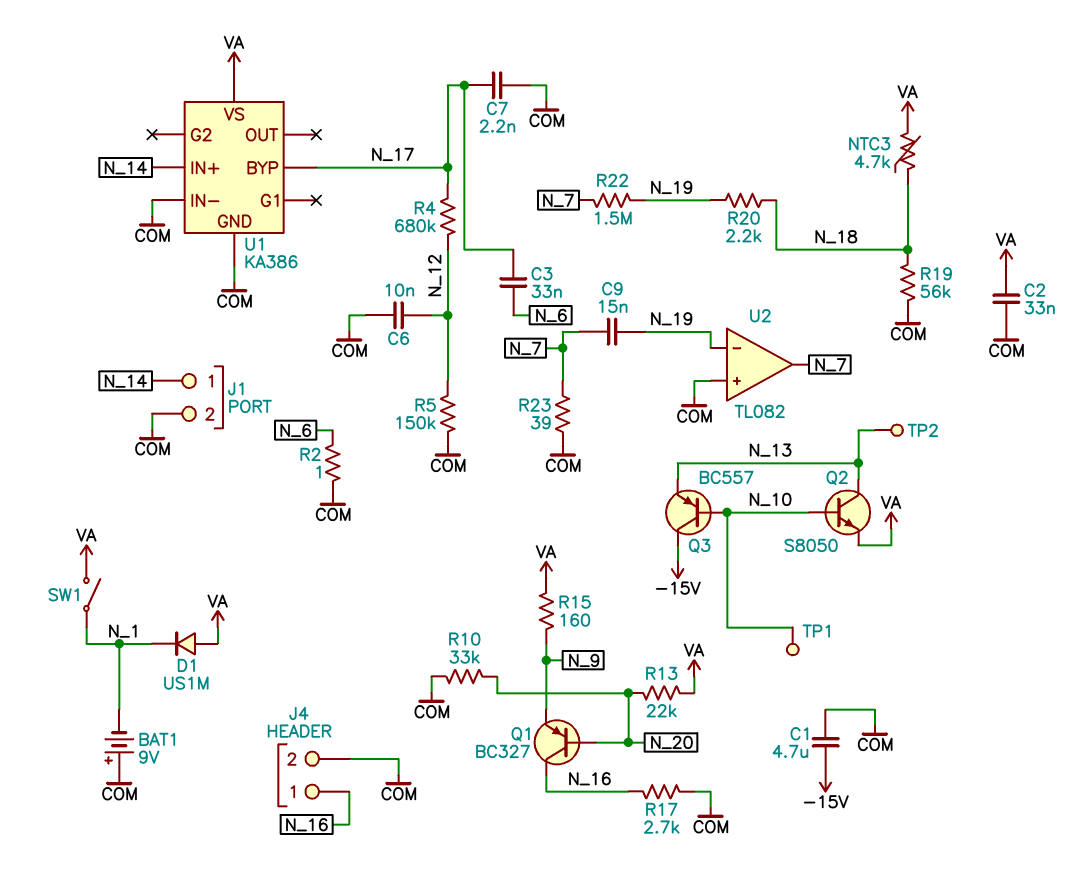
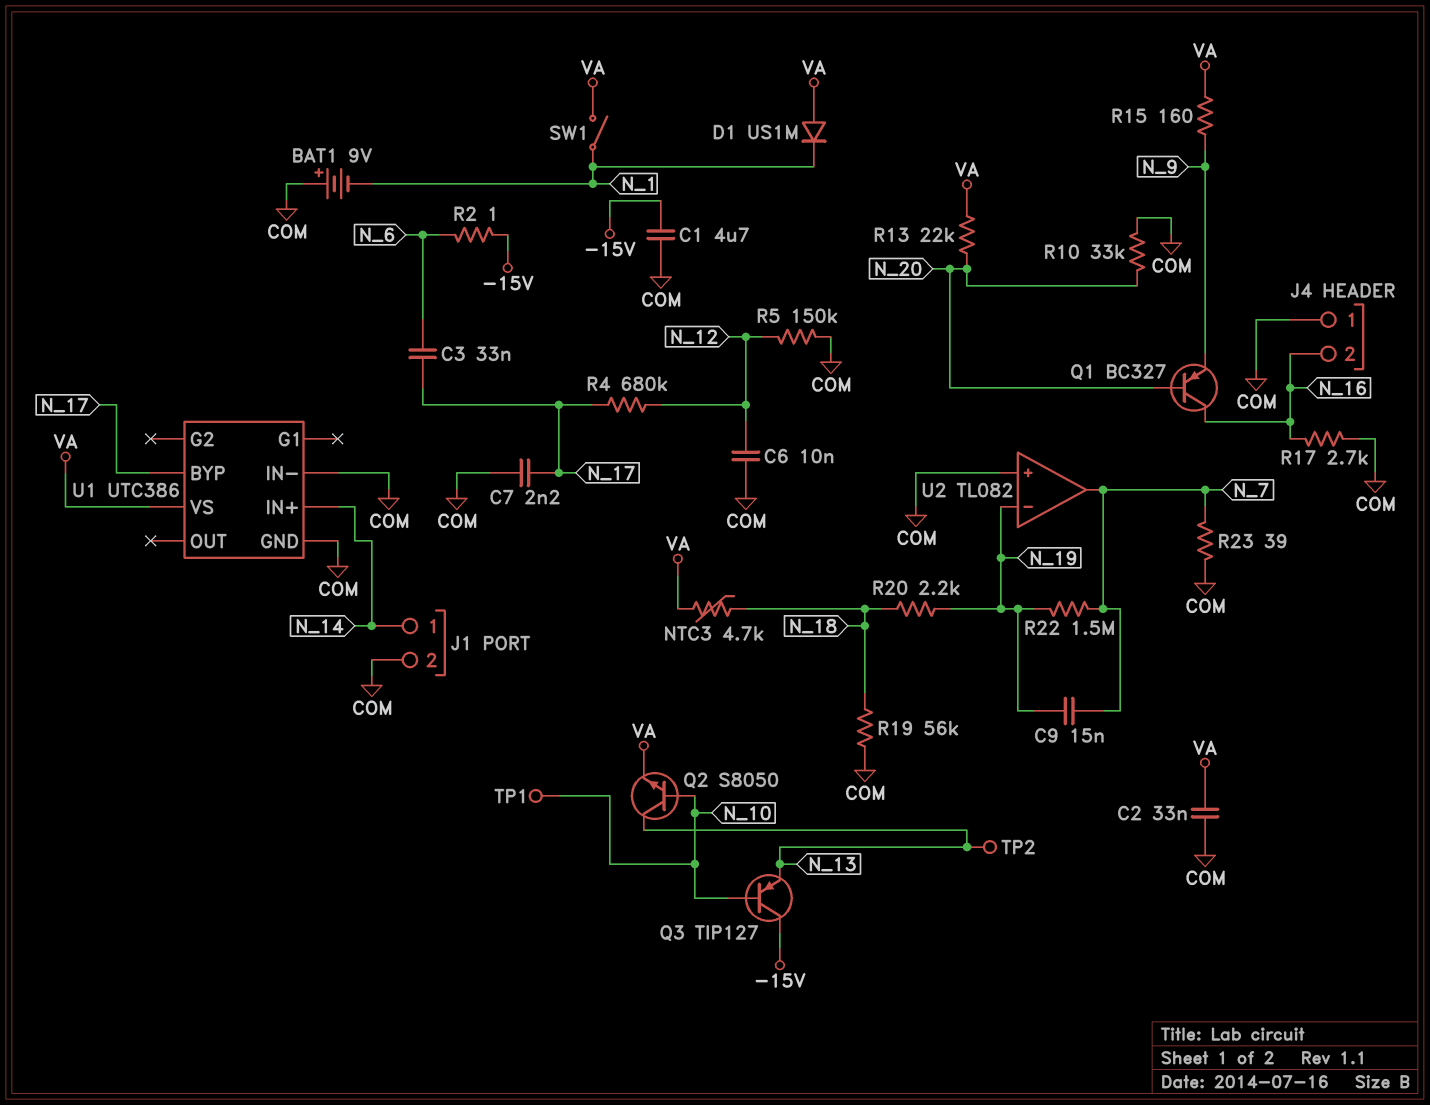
J4 pin 1: N_16 -> COM
J4 pin 2: COM -> N_16
Q3: PNP BC557 (B N_10, C -15V, E N_13) -> PNP TIP127 (B N_10, C -15V, E N_13)
R2: 1 (COM, N_6) -> 1 (-15V, N_6)
U1: KA386 -> UTC386

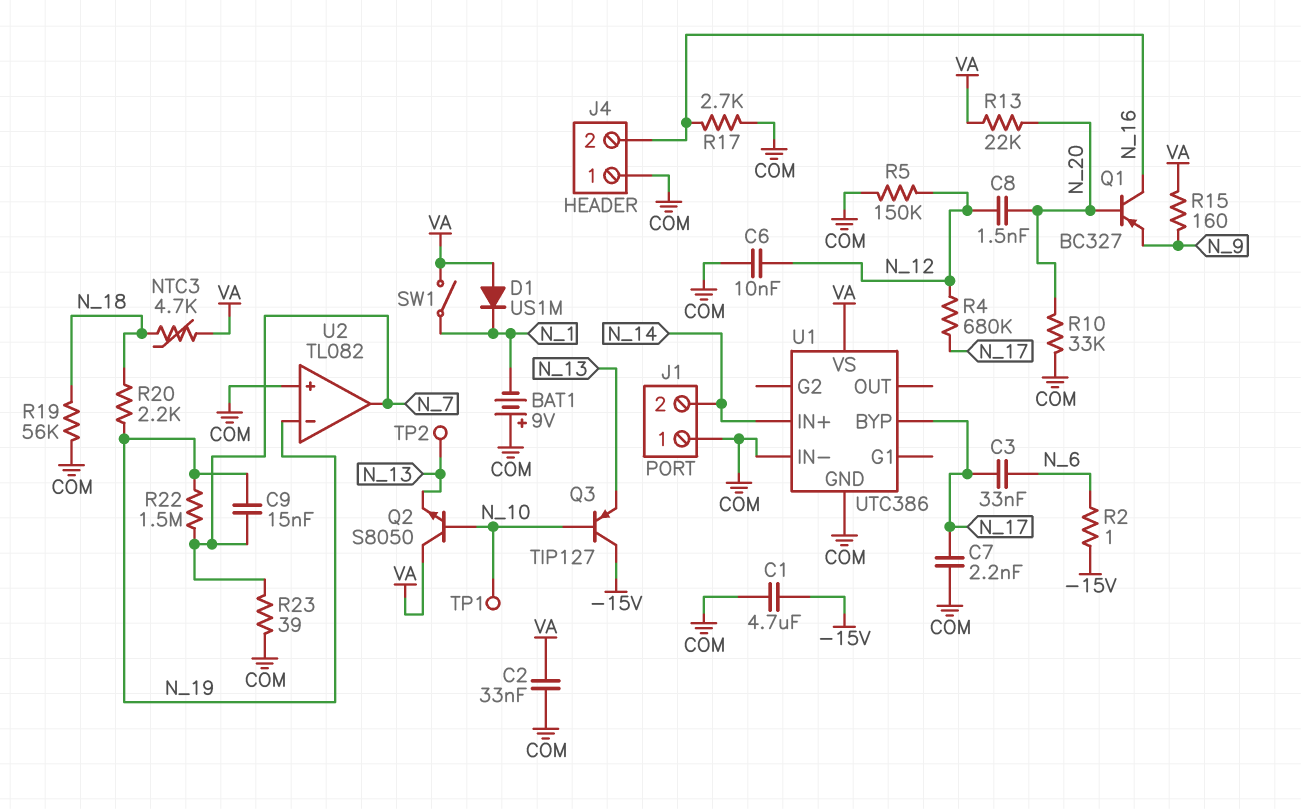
C8: none -> 1.5nF (N_12, N_20)
J1 pin 1: N_14 -> COM
J1 pin 2: COM -> N_14
Q2: NPN S8050 (B N_10, C N_13, E VA) -> NPN S8050 (B N_10, C VA, E N_13)

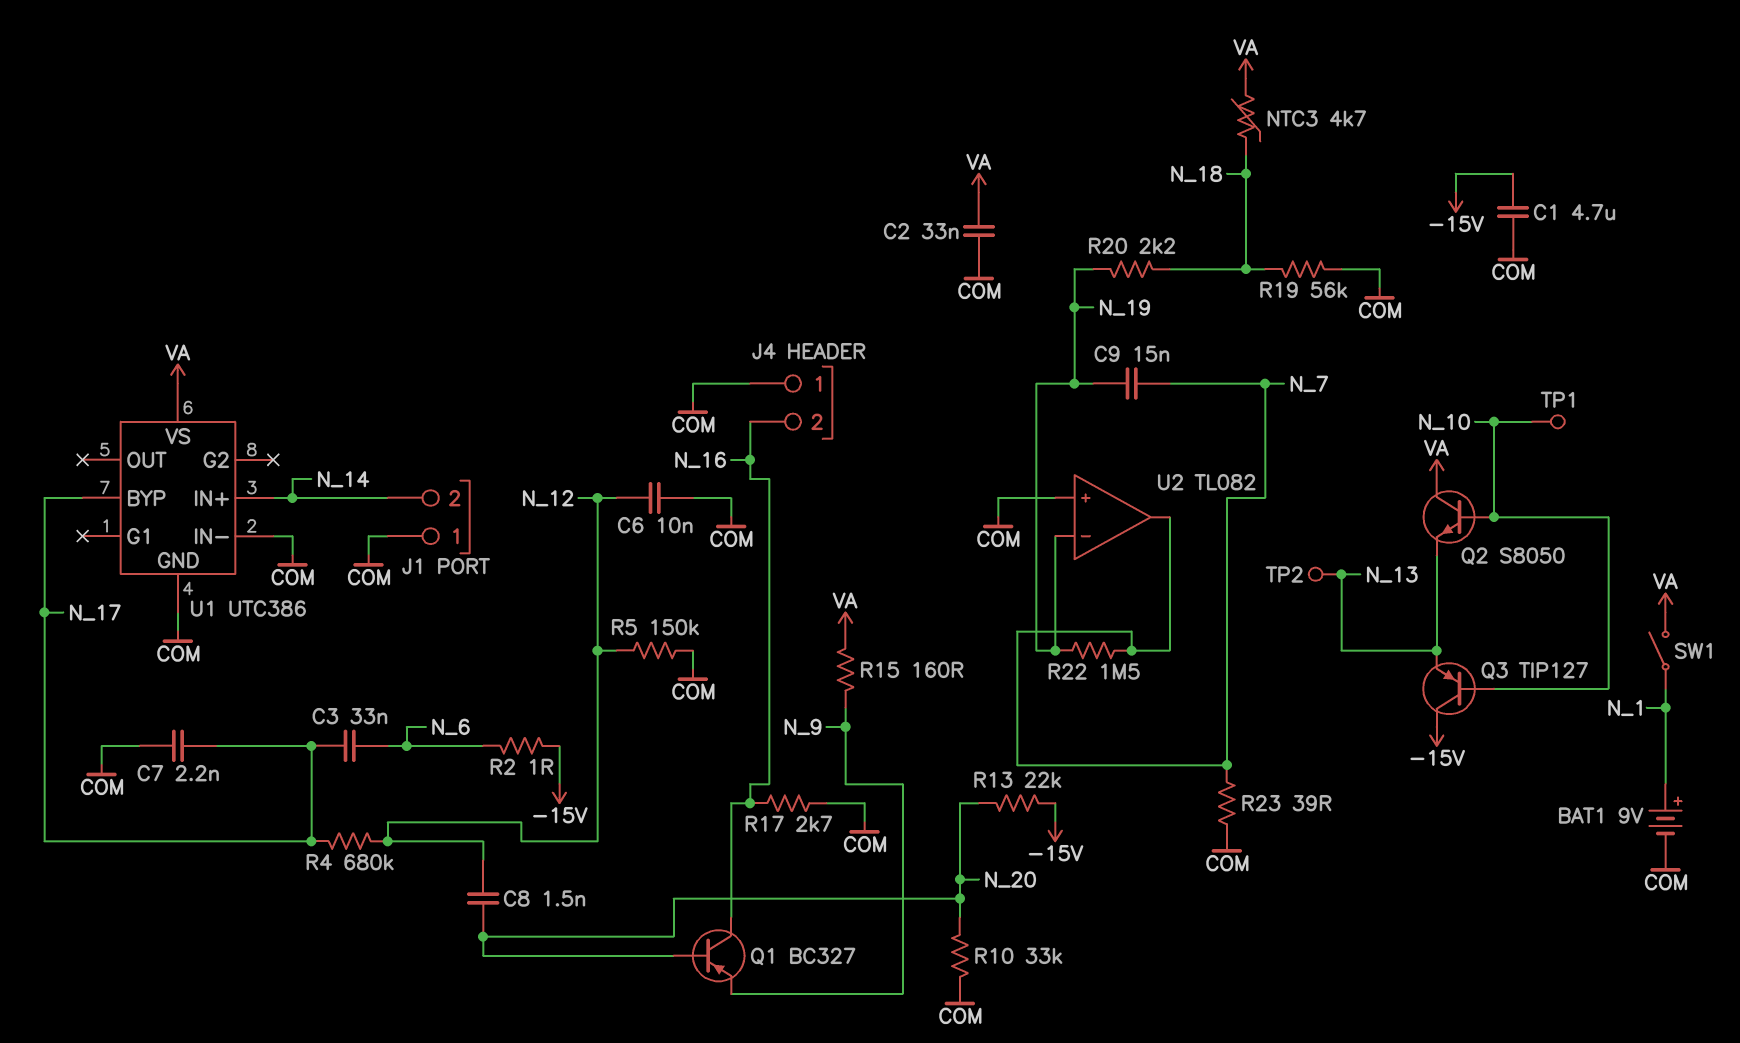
BAT1: 9V (plus COM, minus N_1) -> 9V (plus N_1, minus COM)
D1: diode US1M (A VA, K N_1) -> none
R13: 22k (N_20, VA) -> 22k (-15V, N_20)

